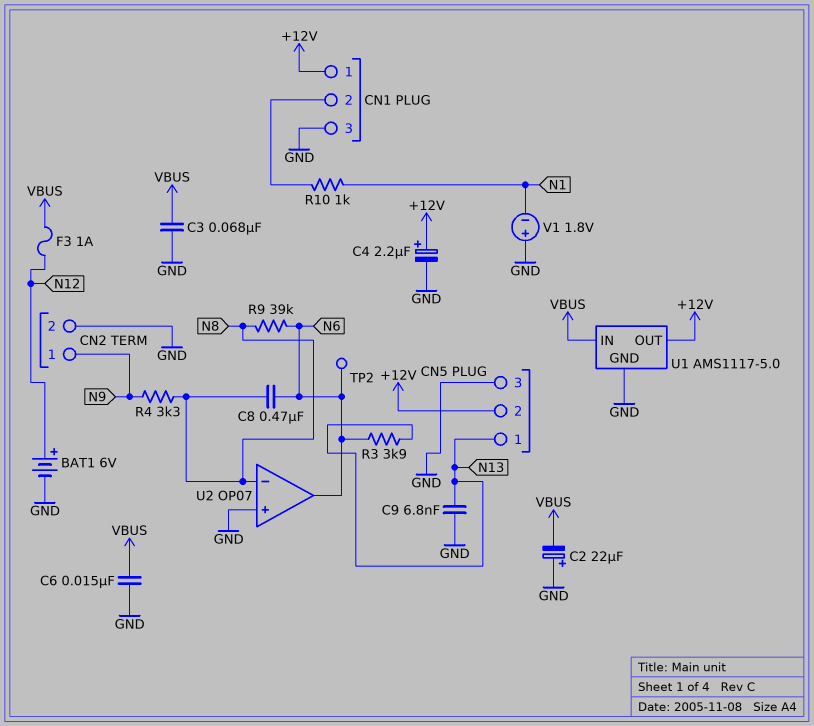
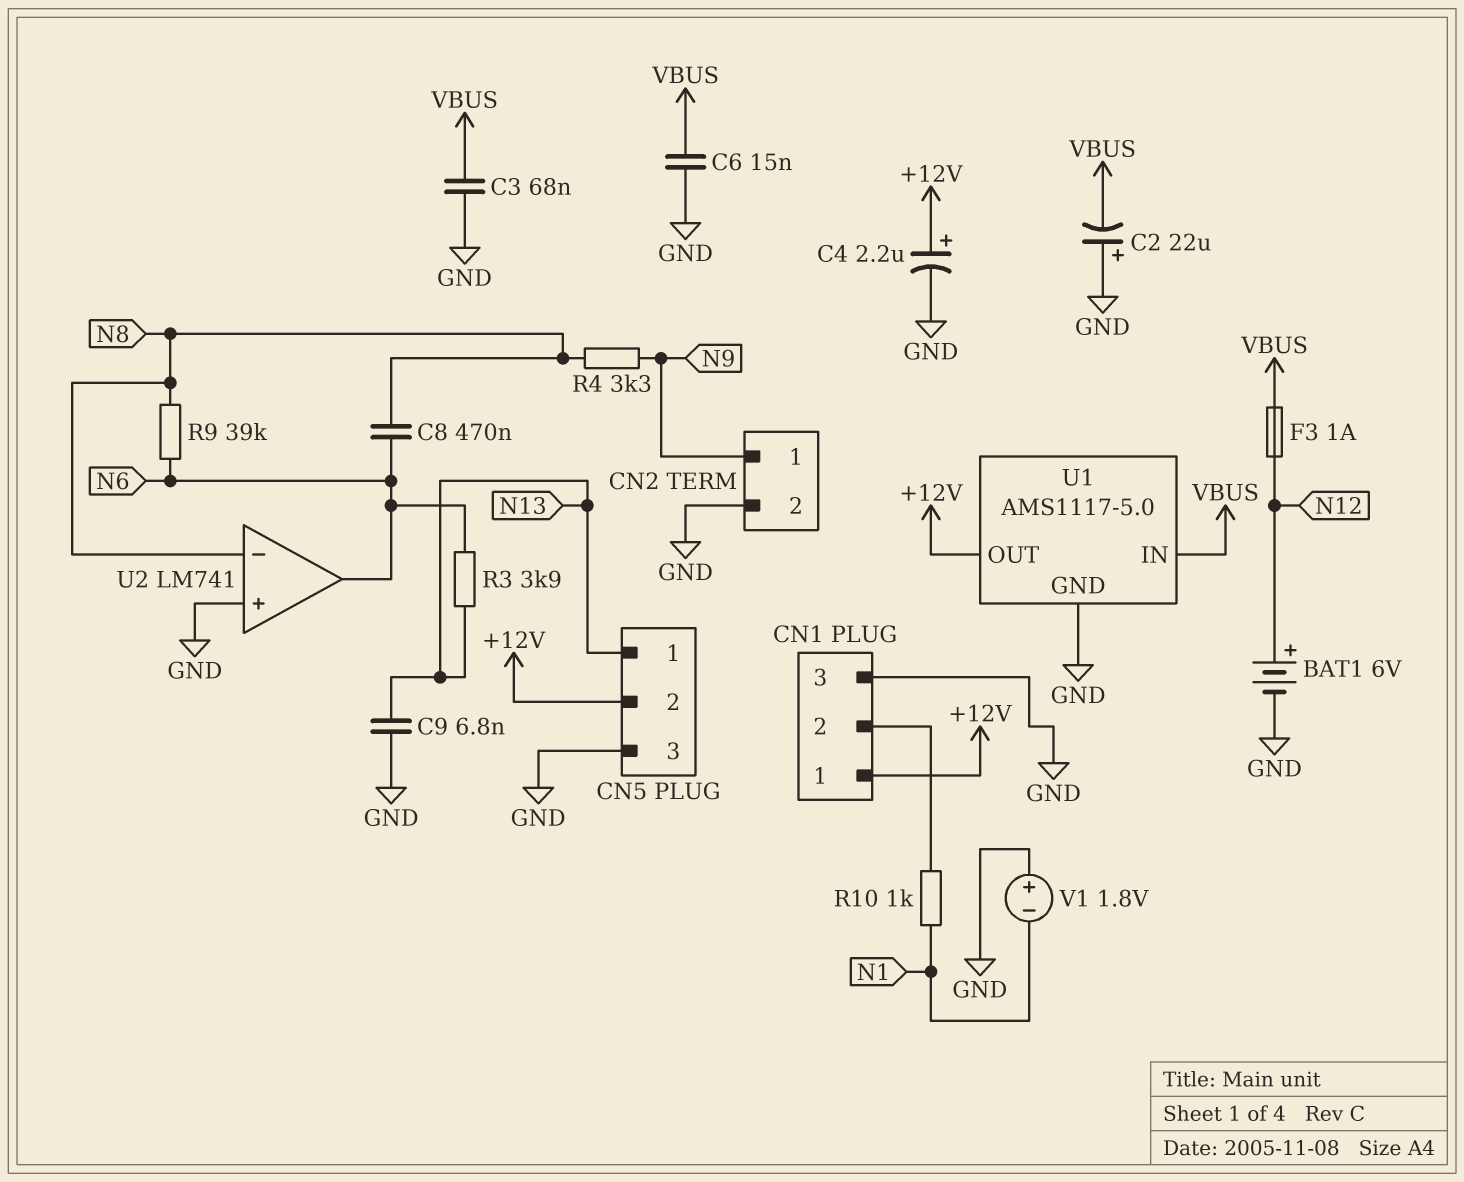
TP2: test point (N6) -> none
U2: OP07 -> LM741

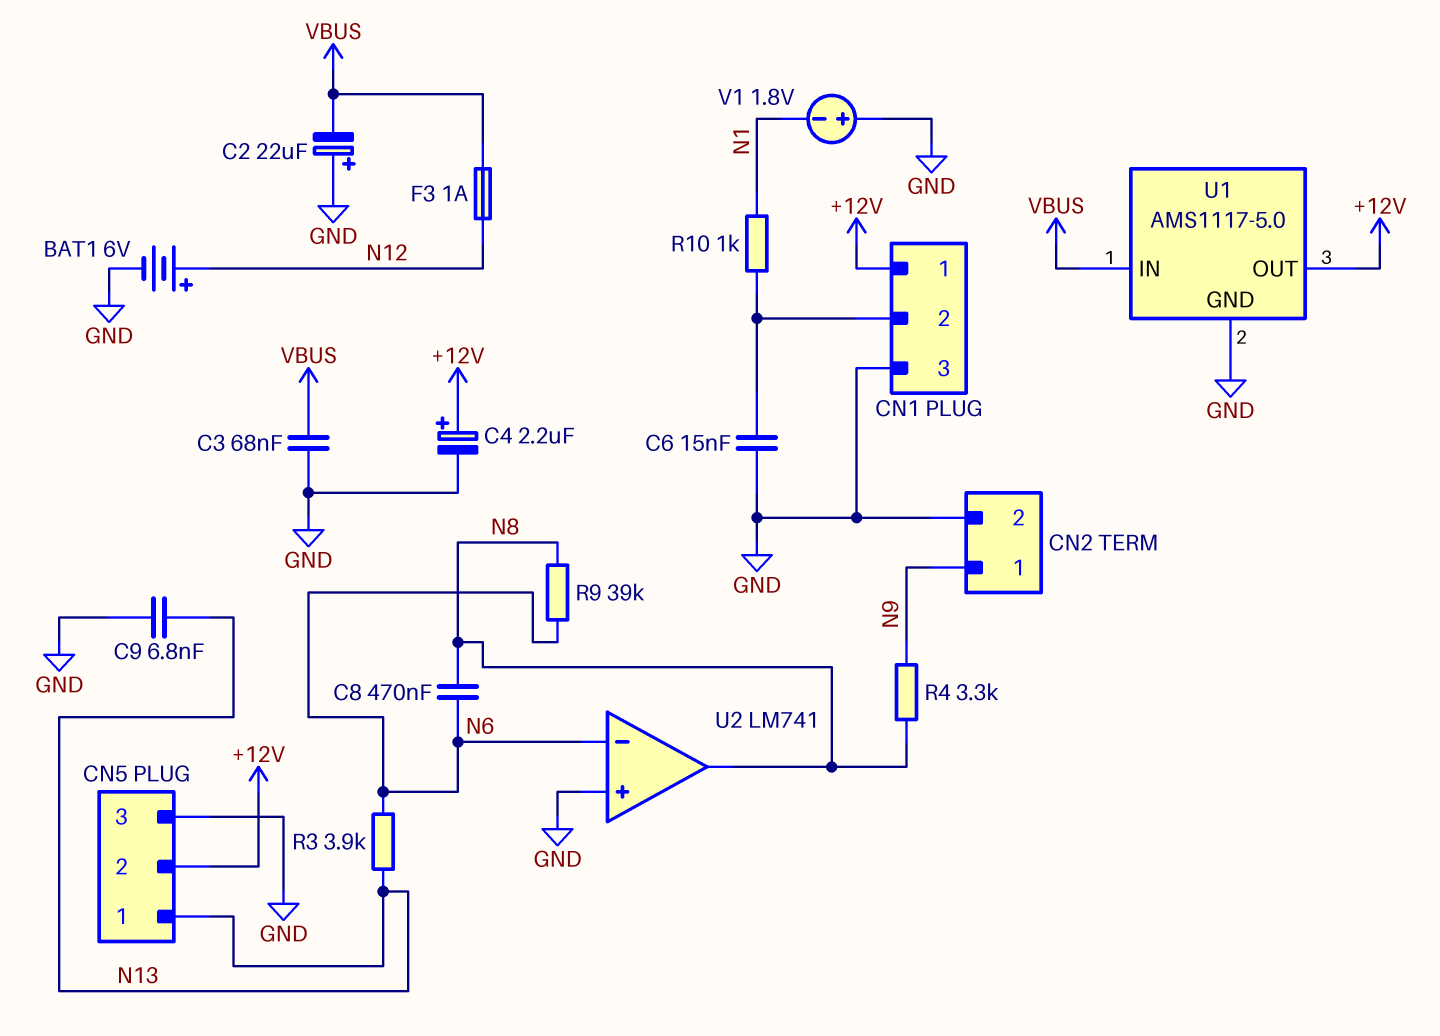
C6: 15nF (GND, VBUS) -> 15nF (CN1/2, GND)
U2 pin in-: N8 -> N6
U2 pin out: N6 -> N8

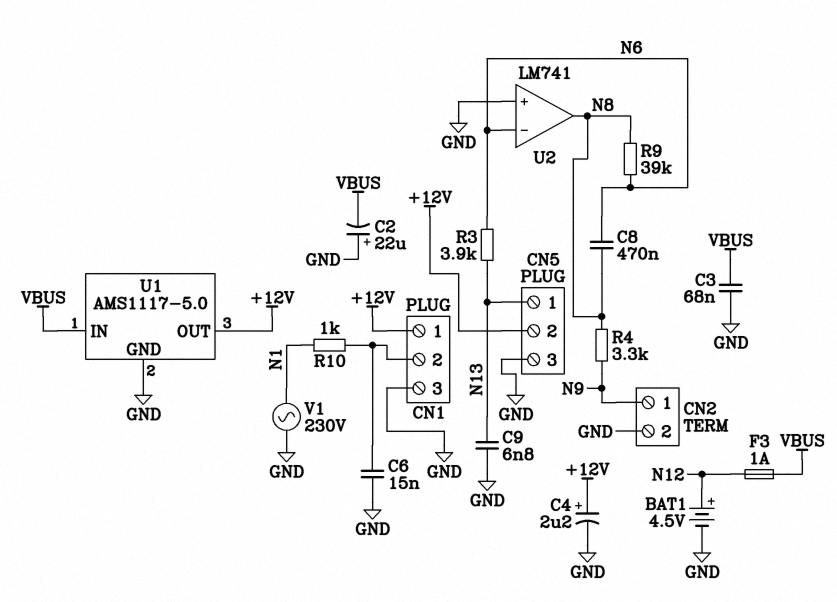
BAT1: 6V (plus N12, minus GND) -> 4.5V (plus N12, minus GND)
V1: 1.8V (plus GND, minus N1) -> AC 230V (GND, N1)

